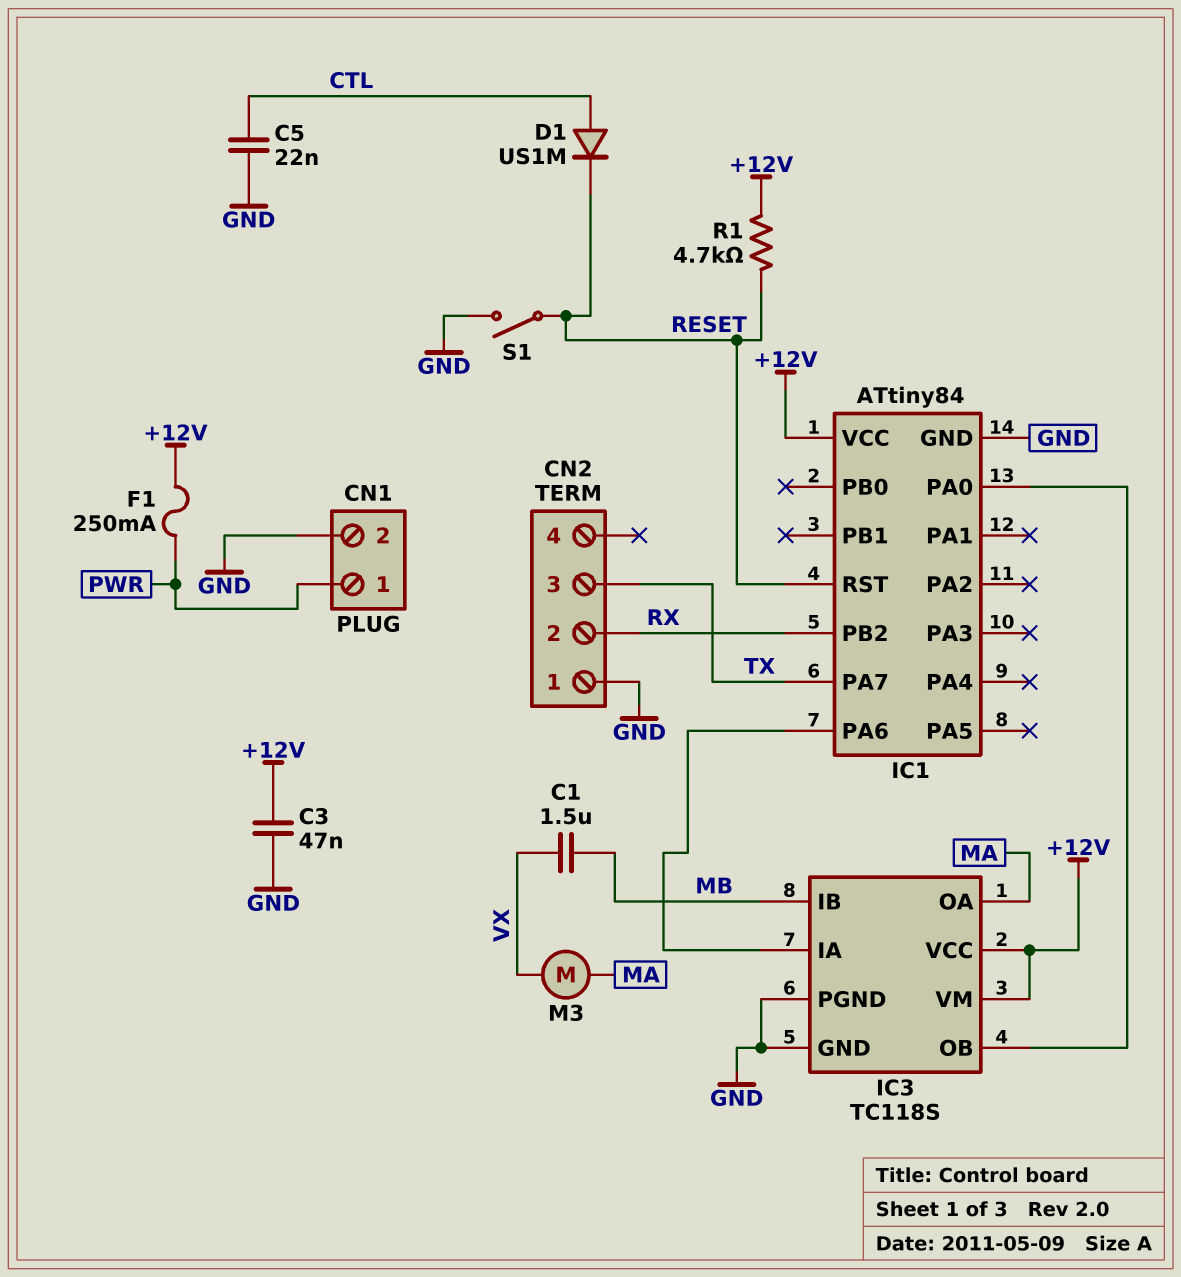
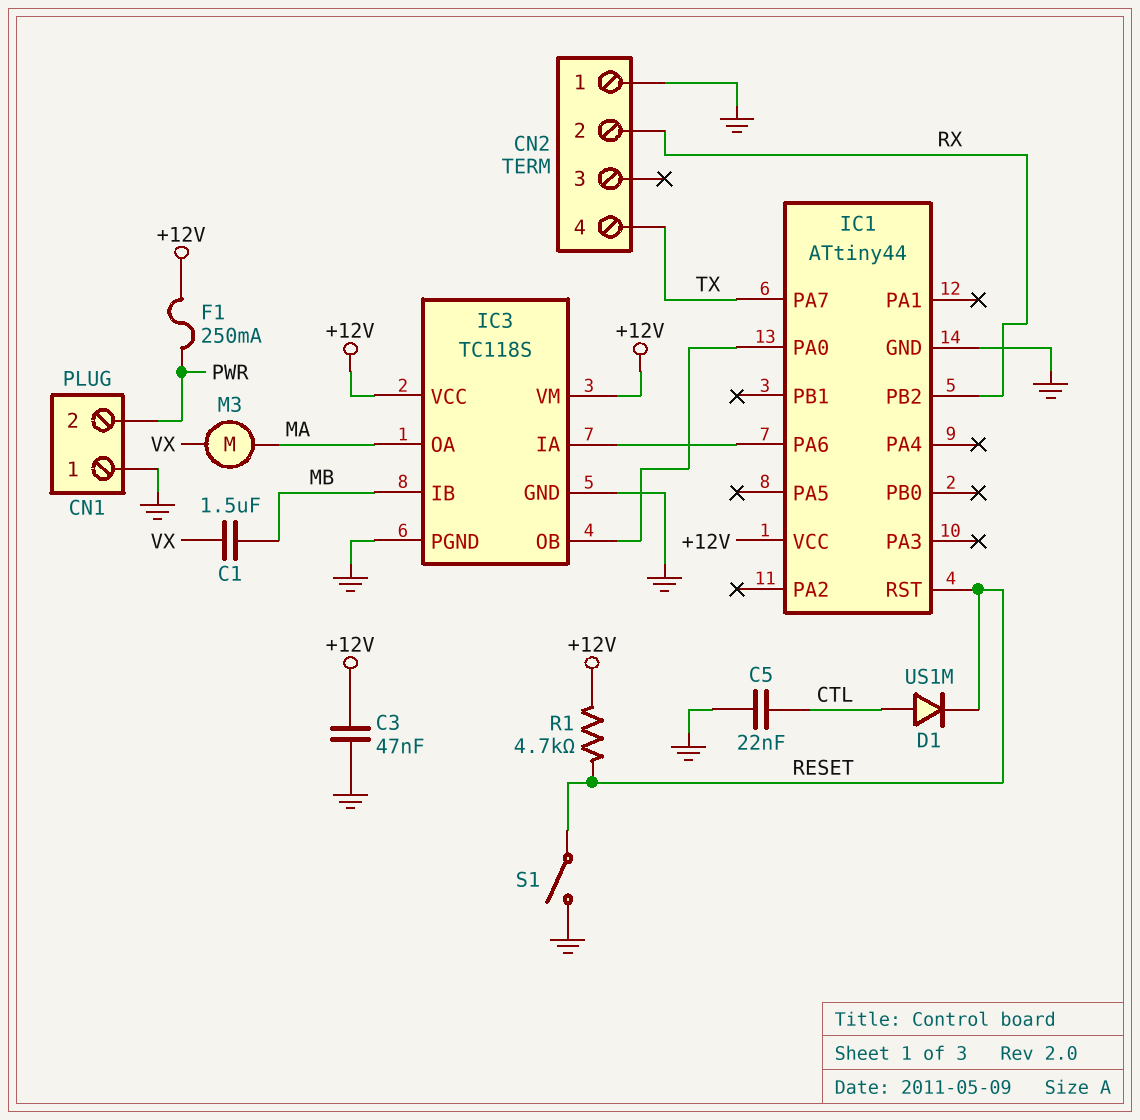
CN1 pin 1: PWR -> GND
CN1 pin 2: GND -> PWR
CN2 pin 3: TX -> none
CN2 pin 4: none -> TX
IC1: ATtiny84 -> ATtiny44

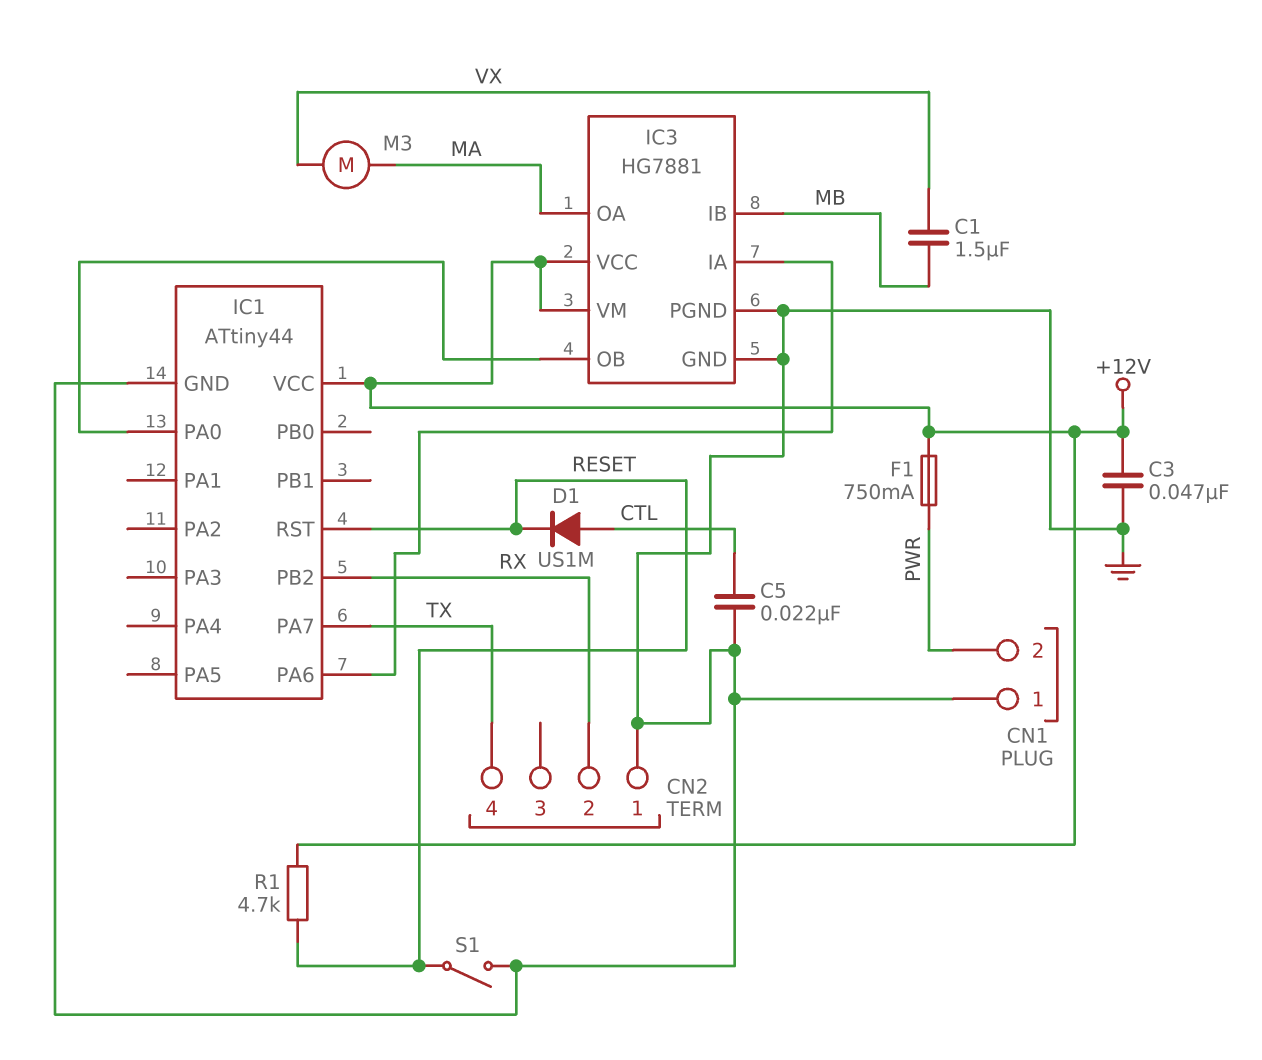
F1: 250mA (+12V, PWR) -> 750mA (+12V, PWR)
IC3: TC118S -> HG7881

